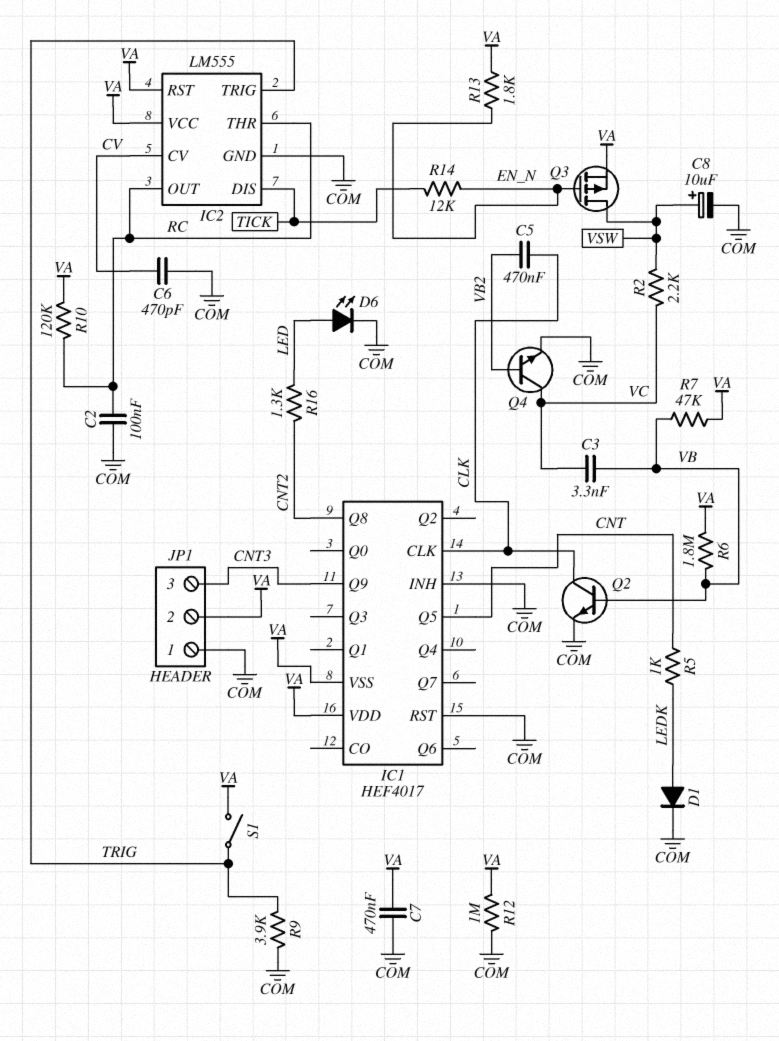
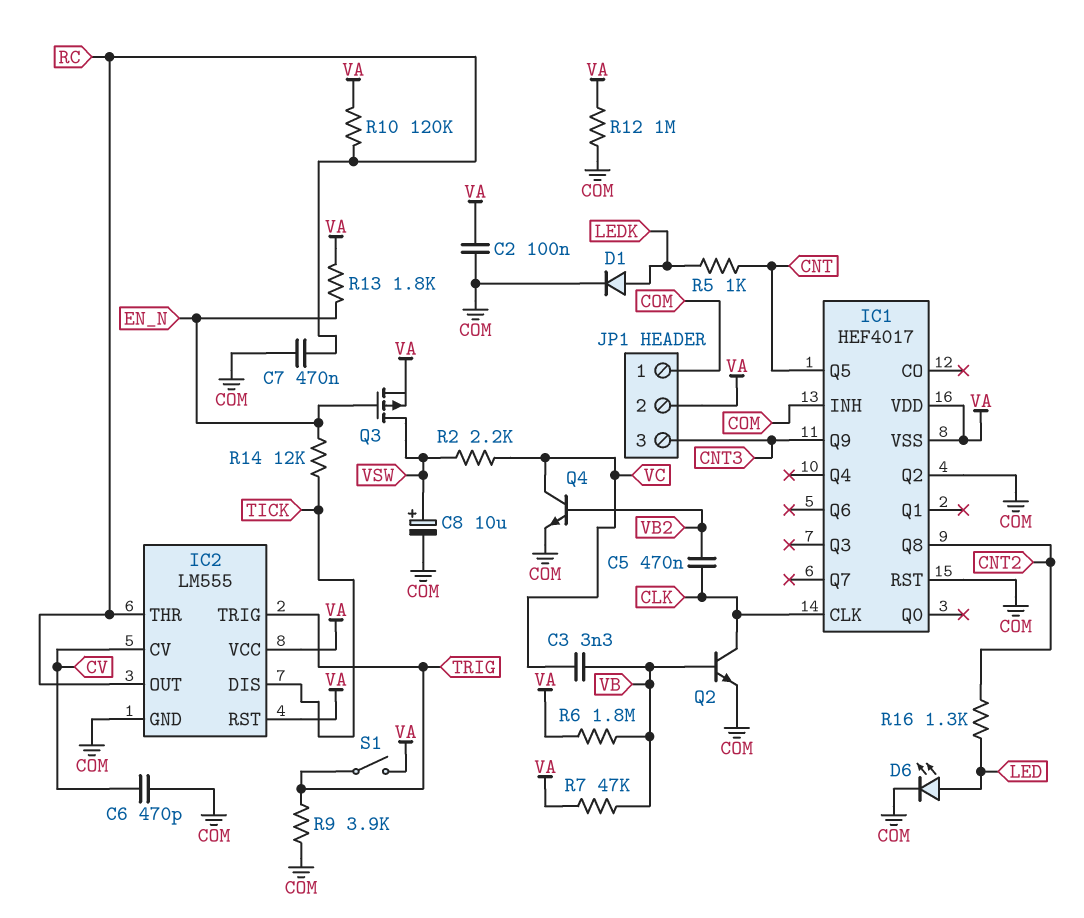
C2: 100nF (COM, RC) -> 100nF (COM, VA)
C7: 470nF (COM, VA) -> 470nF (COM, RC)
IC1 pin Q2: none -> COM

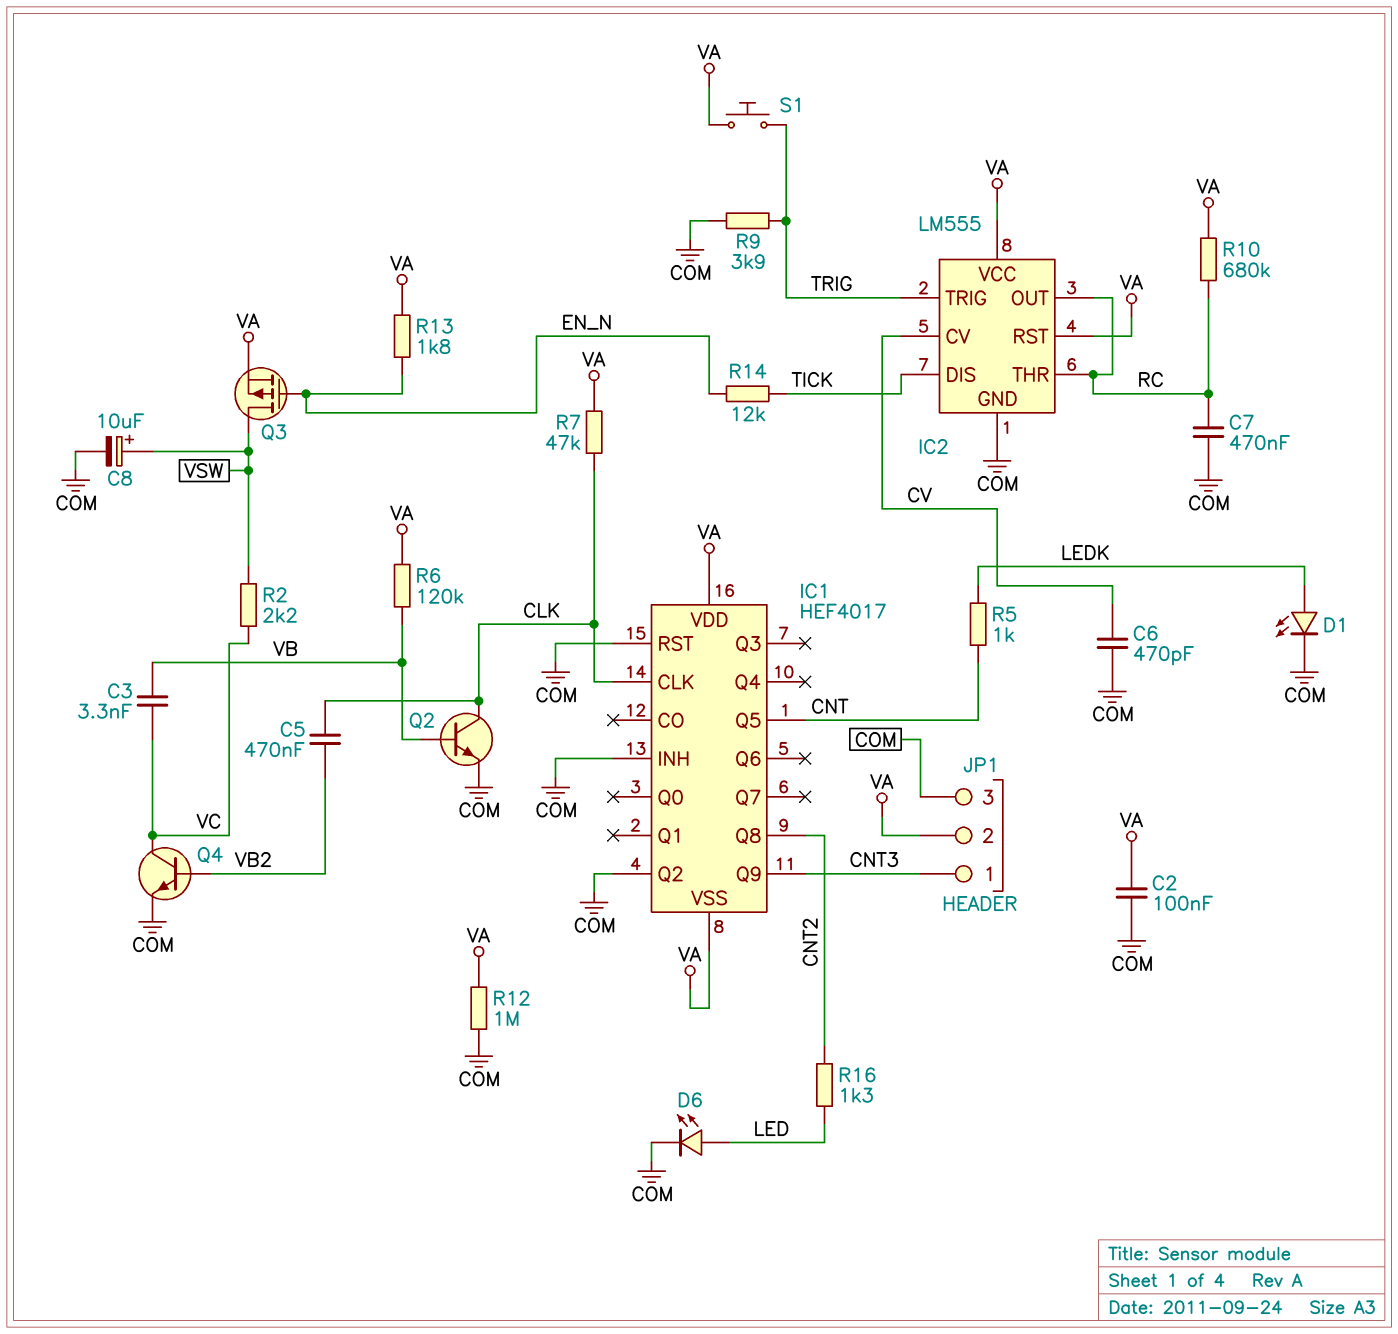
D1: diode (A LEDK, K COM) -> LED (A LEDK, K COM)
JP1 pin 1: COM -> CNT3
JP1 pin 3: CNT3 -> COM
R6: 1.8M (VA, VB) -> 120k (VA, VB)
R7: 47k (VA, VB) -> 47k (CLK, VA)
R10: 120k (RC, VA) -> 680k (RC, VA)
S1: switch (TRIG, VA) -> button (TRIG, VA)

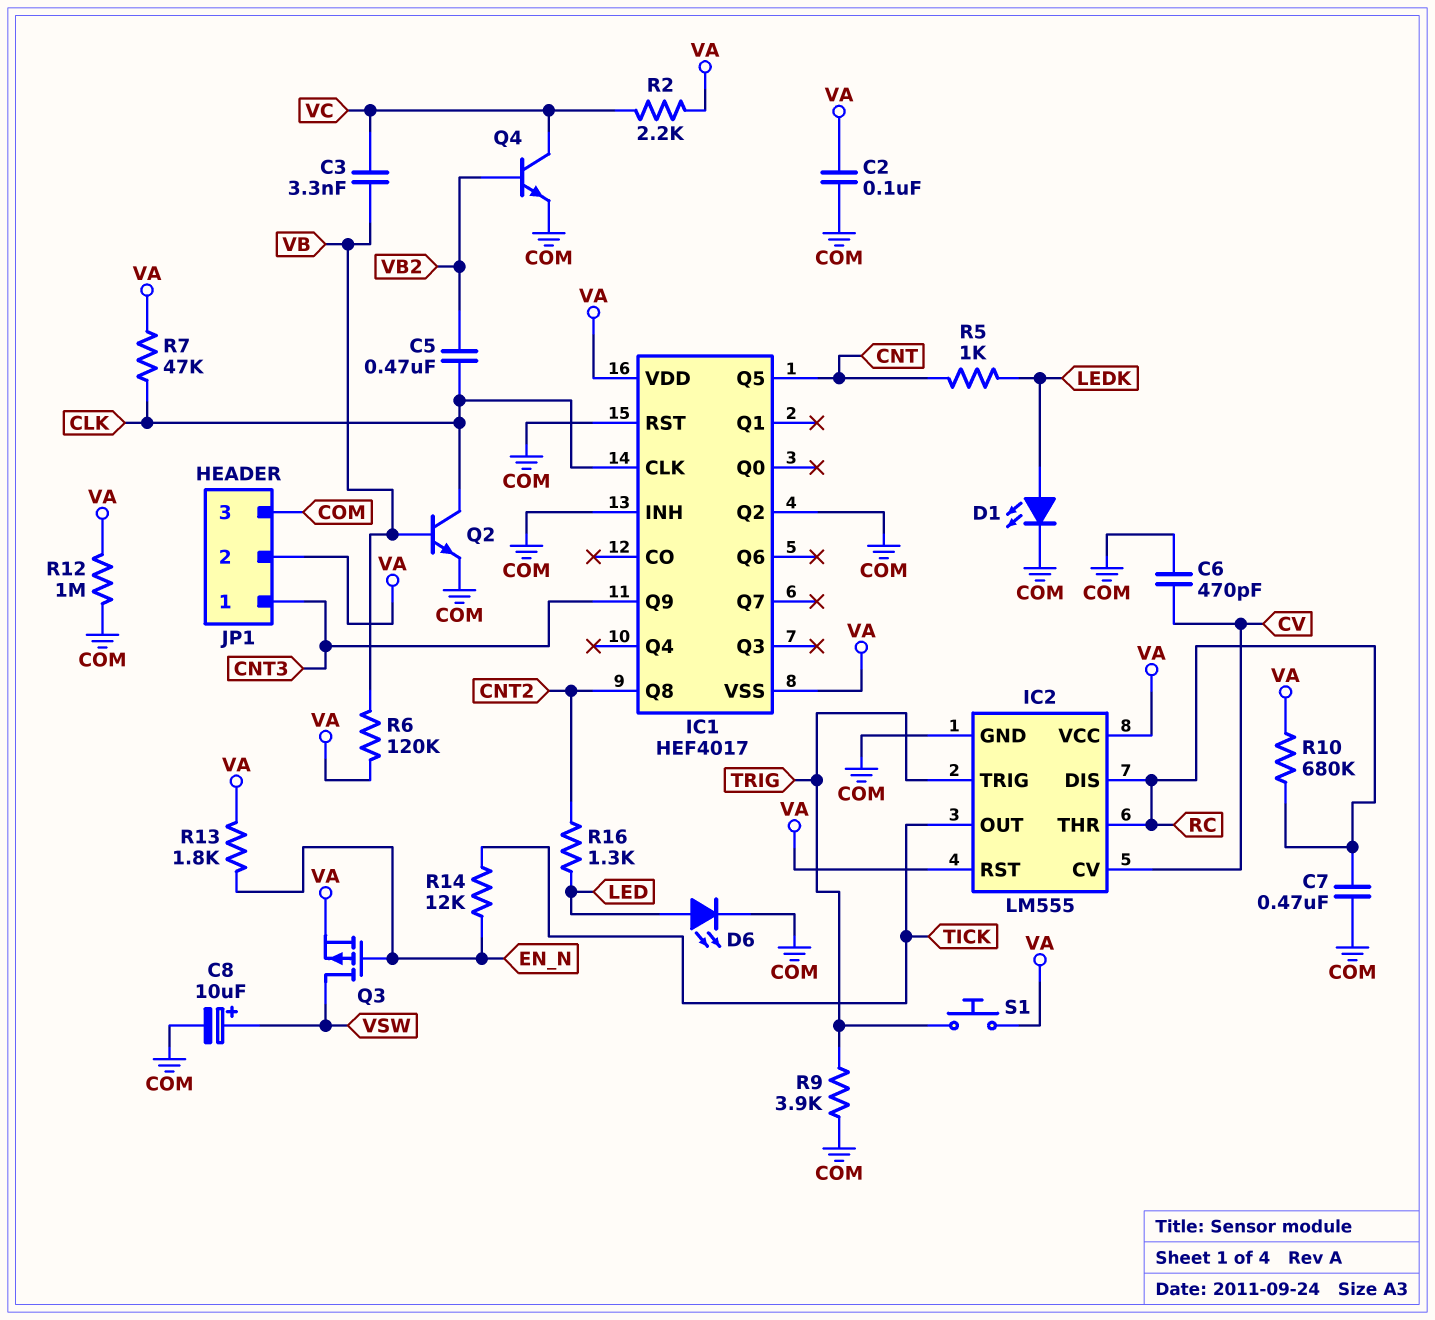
IC2 pin DIS: TICK -> RC
IC2 pin OUT: RC -> TICK
R2: 2.2k (VC, VSW) -> 2.2k (VA, VC)

